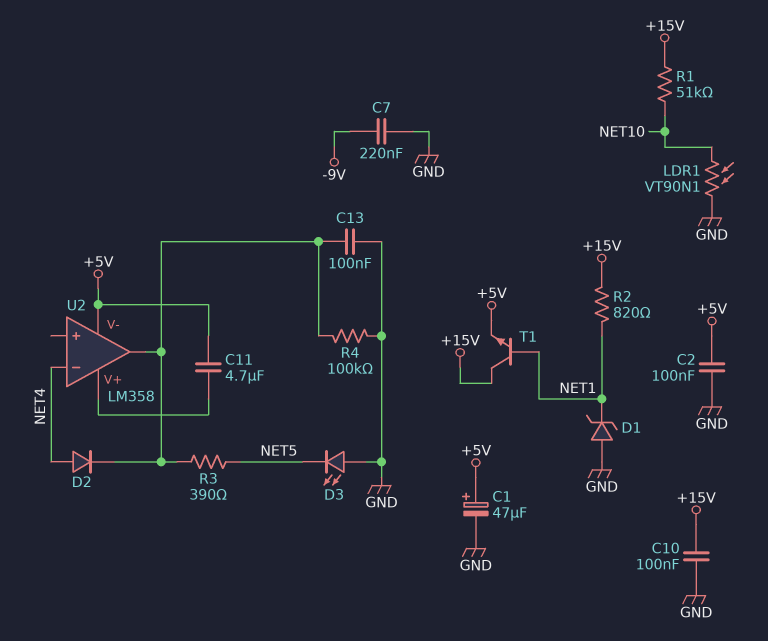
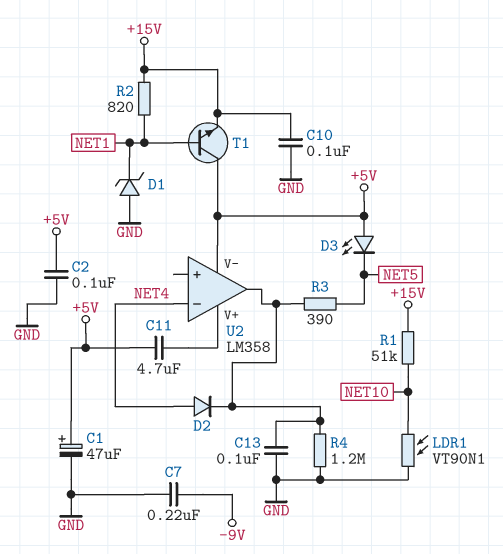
D3: LED (A GND, K NET5) -> LED (A +5V, K NET5)
R4: 100k (GND, U2/out) -> 1.2M (GND, U2/out)
T1: NPN (B NET1, C +15V, E +5V) -> NPN (B NET1, C +5V, E +15V)

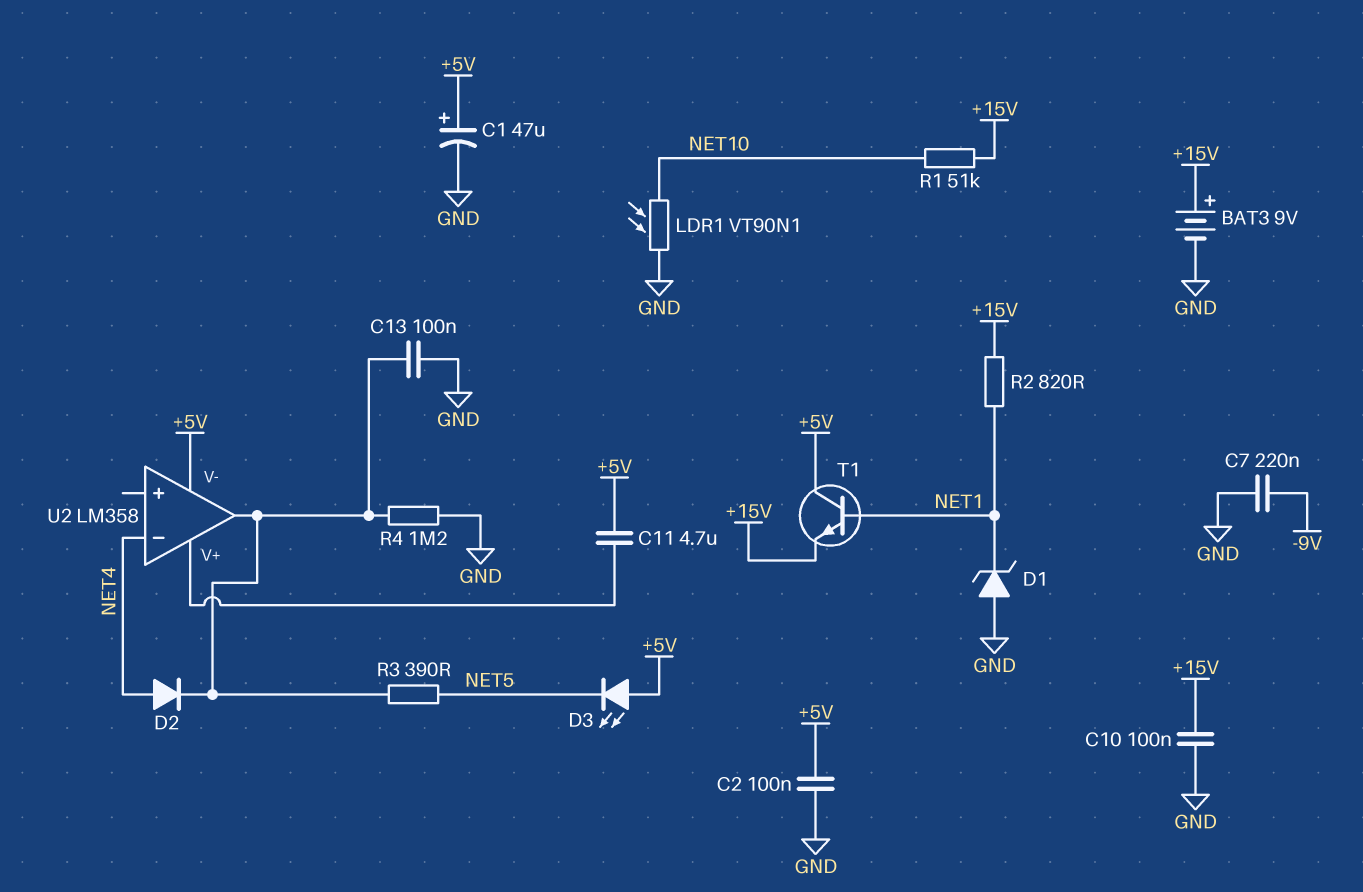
BAT3: none -> 9V (plus +15V, minus GND)

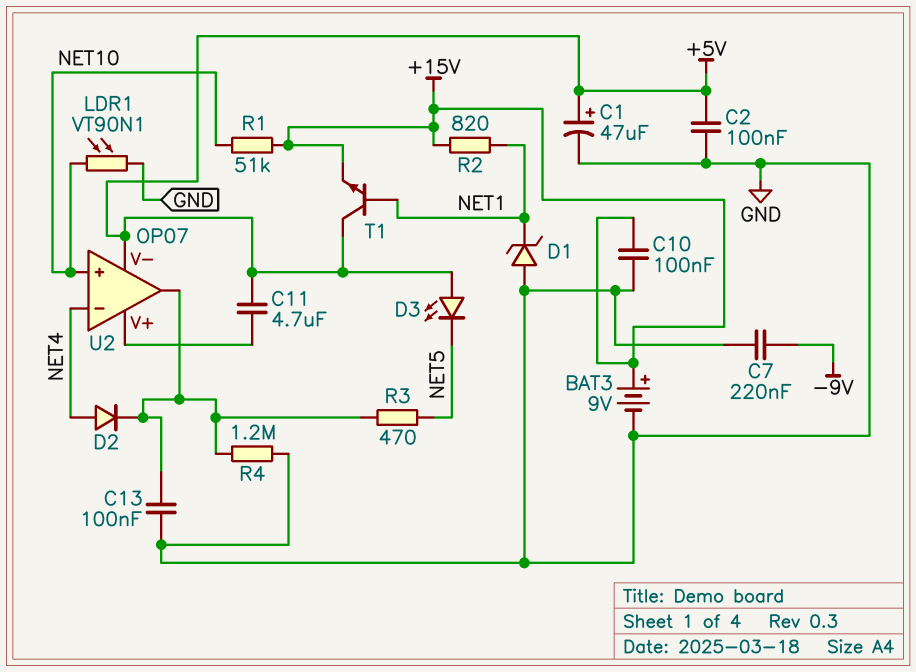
R3: 390 (NET5, U2/out) -> 470 (NET5, U2/out)
U2: LM358 -> OP07
U2 pin in+: none -> NET10

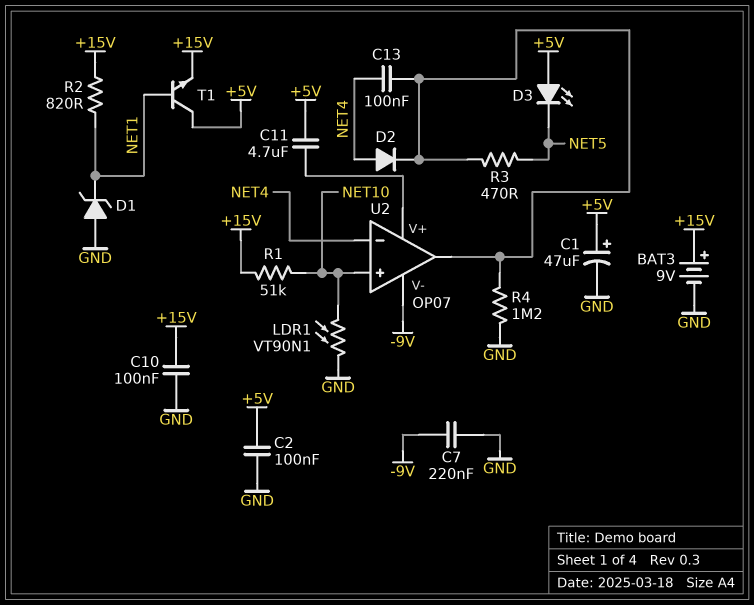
C13: 100nF (GND, U2/out) -> 100nF (NET4, U2/out)
U2 pin V-: +5V -> -9V

